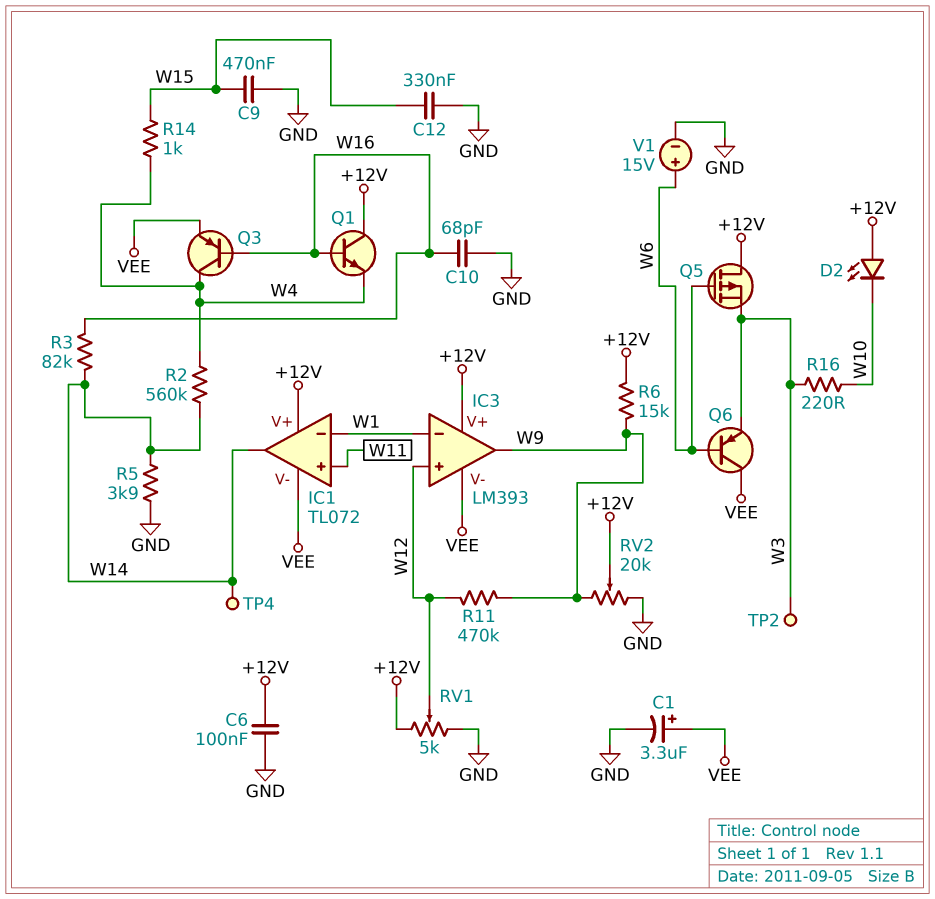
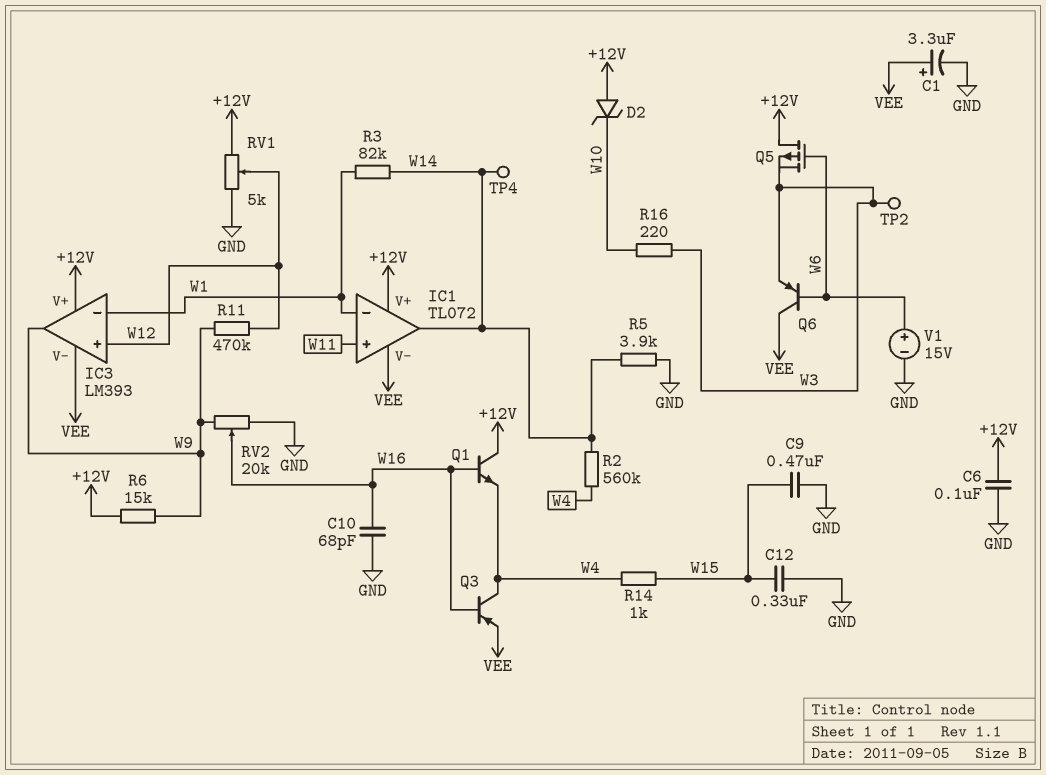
D2: LED (A +12V, K W10) -> zener (A +12V, K W10)
R3: 82k (W14, W16) -> 82k (W1, W14)
RV2: 20k (GND, W9, wiper +12V) -> 20k (GND, W9, wiper W16)

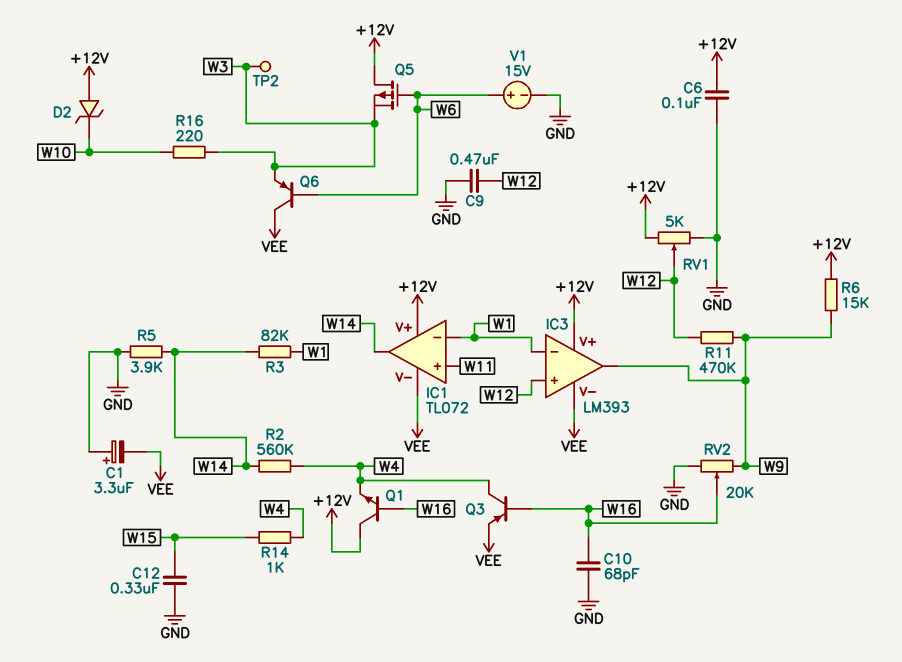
C1: 3.3uF (plus VEE, minus GND) -> 3.3uF (plus GND, minus VEE)
C9: 470nF (GND, W15) -> 470nF (GND, W12)
TP4: test point (W14) -> none

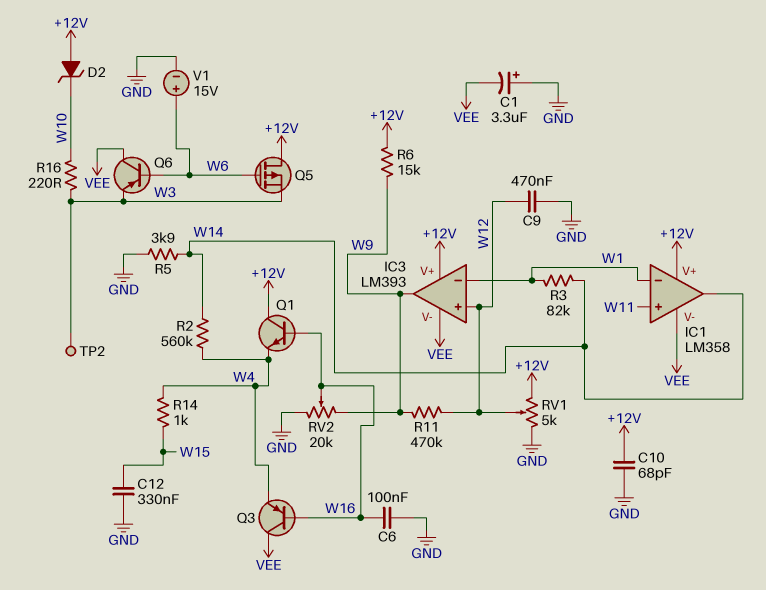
C6: 100nF (+12V, GND) -> 100nF (GND, W16)
C10: 68pF (GND, W16) -> 68pF (+12V, GND)
IC1: TL072 -> LM358
Q3: PNP (B W16, C W4, E VEE) -> PNP (B W16, C VEE, E W4)

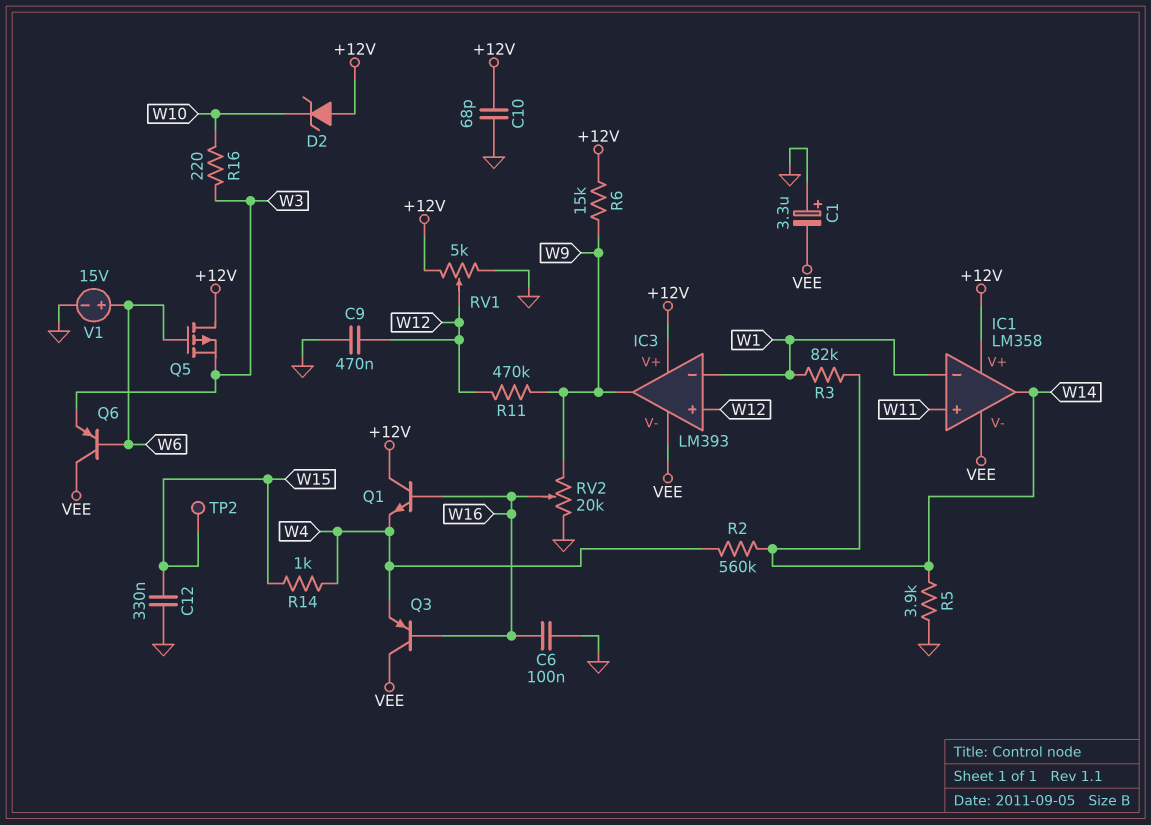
TP2: test point (W3) -> test point (W15)

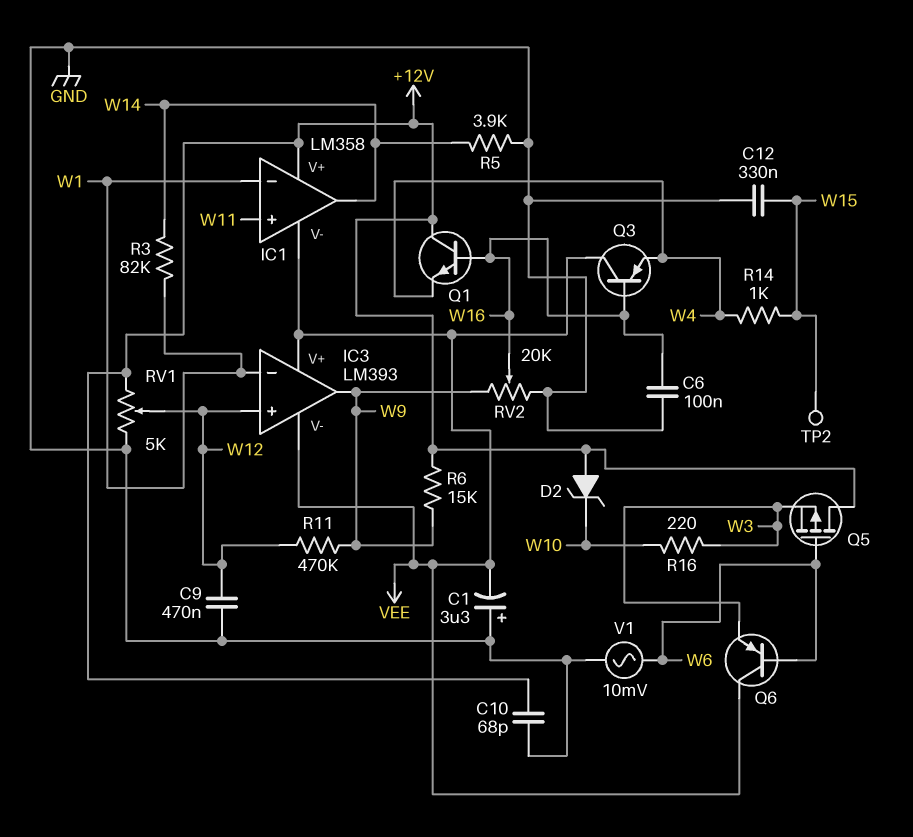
IC3 pin V+: +12V -> VEE
R2: 560k (W4, W14) -> none
V1: 15V (plus W6, minus GND) -> AC 10mV (GND, W6)

